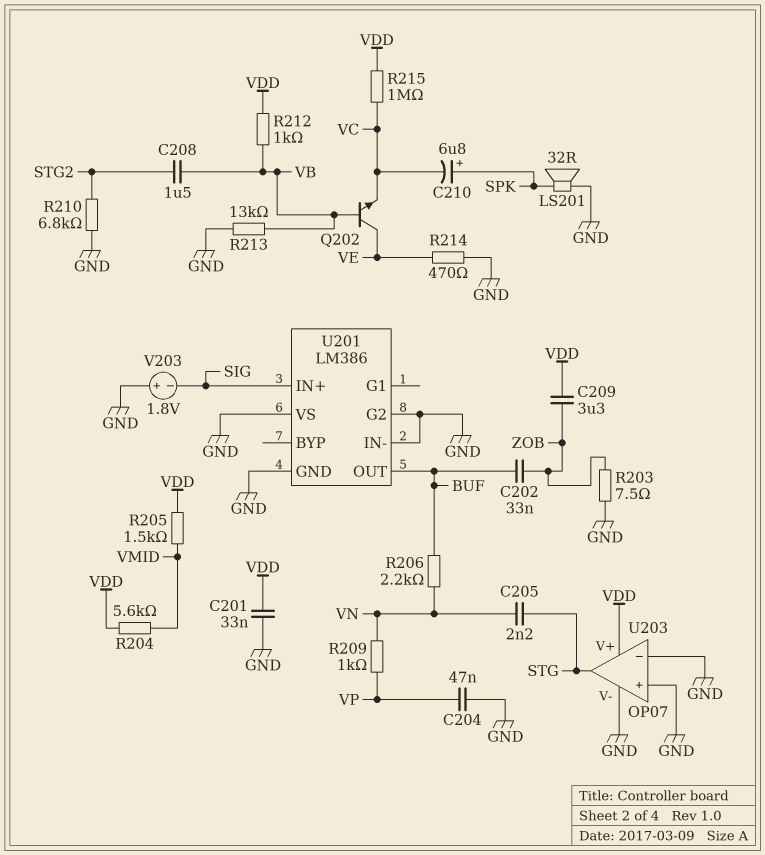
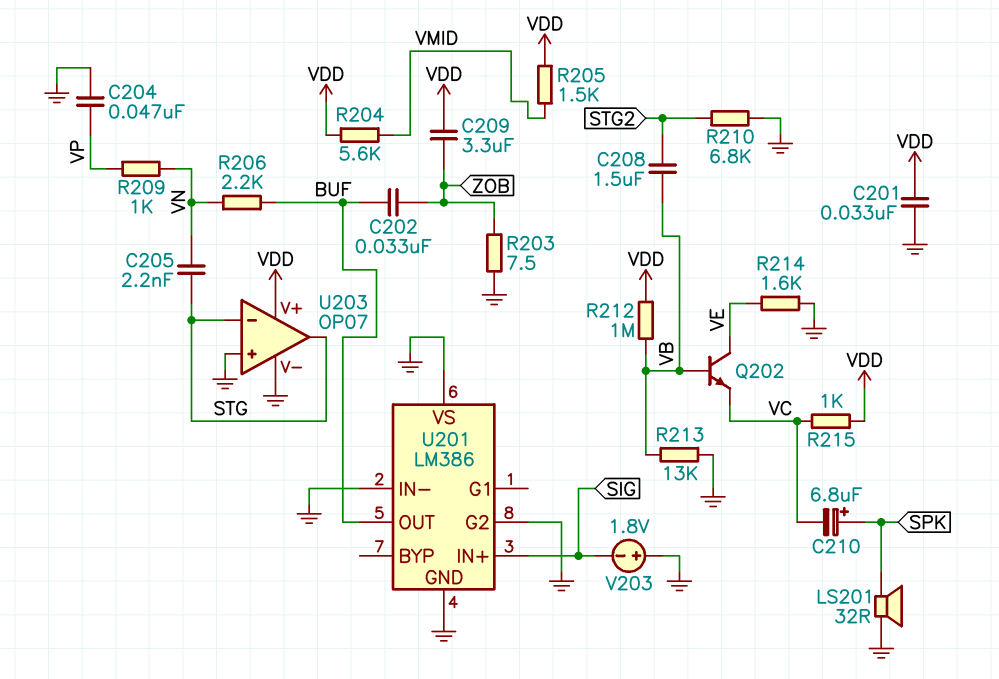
R212: 1k (VB, VDD) -> 1M (VB, VDD)
R214: 470 (GND, VE) -> 1.6k (GND, VE)
R215: 1M (VC, VDD) -> 1k (VC, VDD)
U203 pin in-: GND -> STG

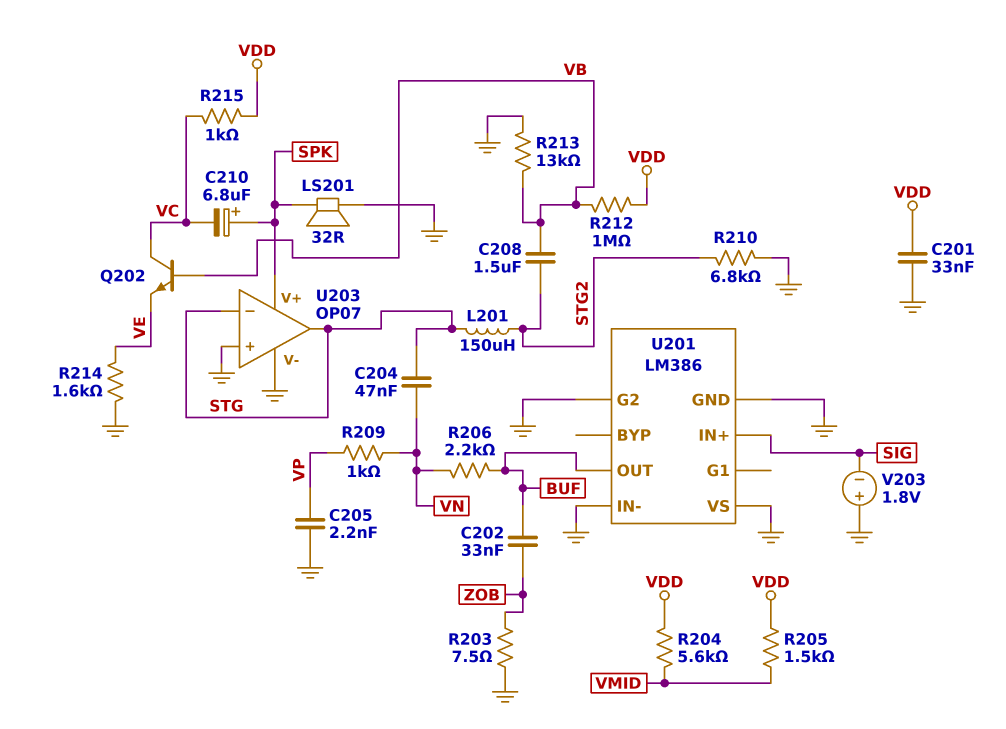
C204: 47nF (GND, VP) -> 47nF (STG, VN)
C205: 2.2nF (STG, VN) -> 2.2nF (GND, VP)
C209: 3.3uF (VDD, ZOB) -> none
L201: none -> 150uH (STG, STG2)
Q202: NPN (B VB, C VE, E VC) -> NPN (B VB, C VC, E VE)
U203 pin V+: VDD -> SPK

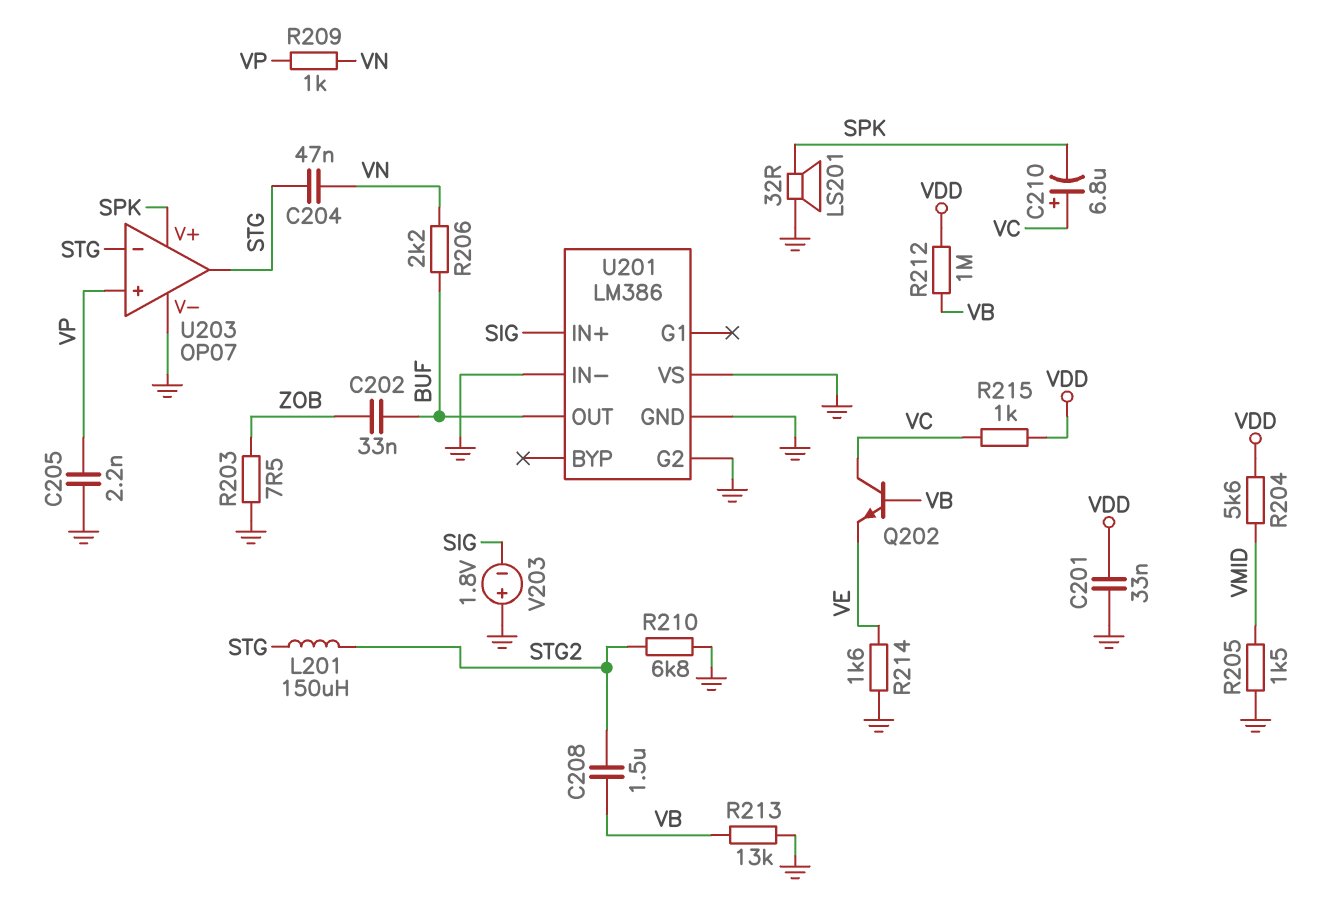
C210: 6.8uF (plus SPK, minus VC) -> 6.8uF (plus VC, minus SPK)
R205: 1.5k (VDD, VMID) -> 1.5k (GND, VMID)
U203 pin in+: GND -> VP

